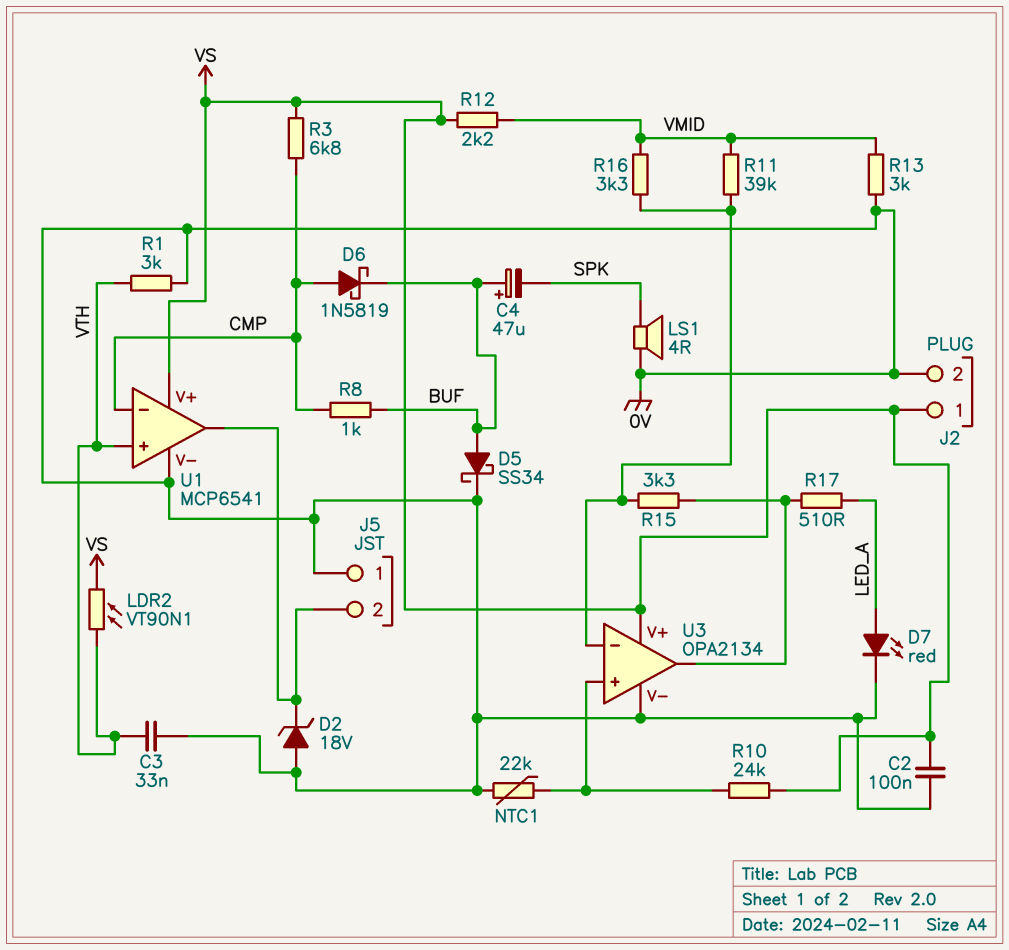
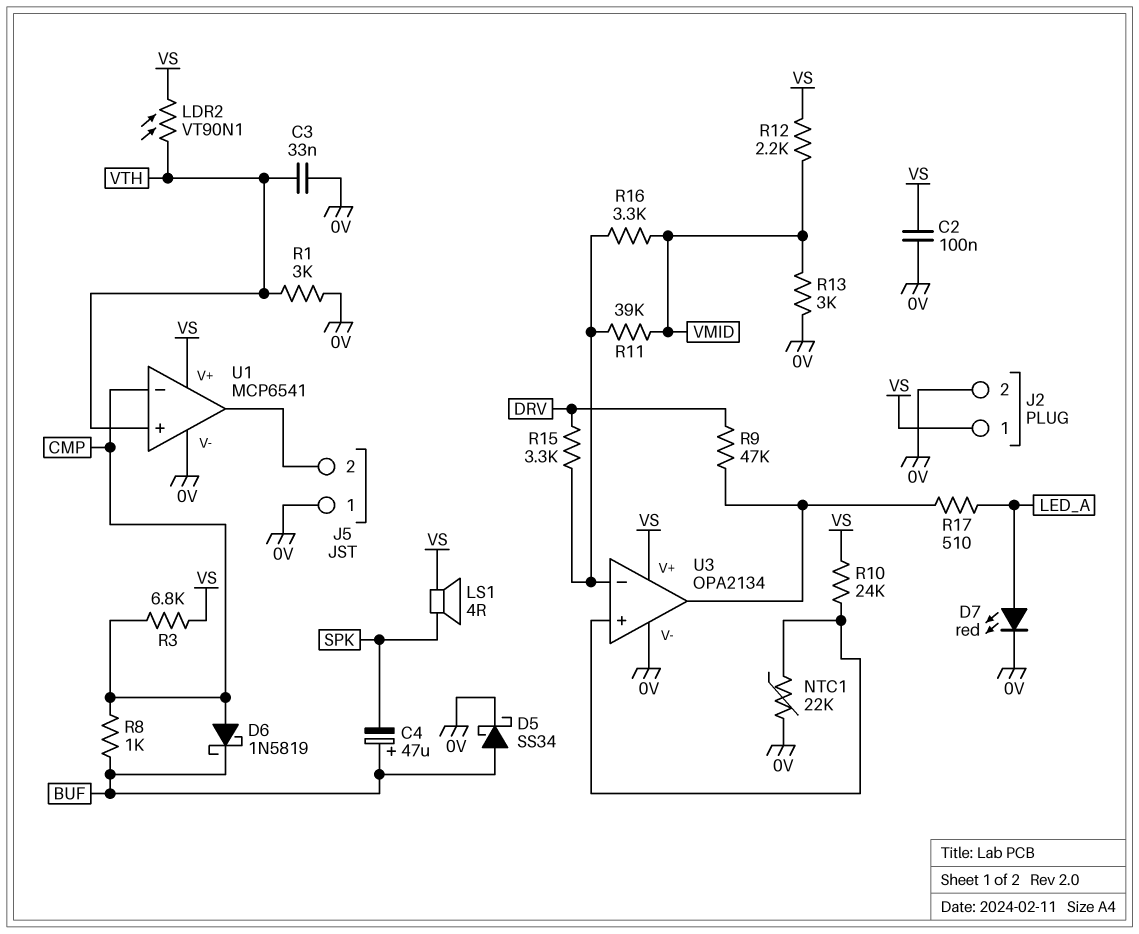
D2: zener 18V (A 0V, K J5/2) -> none
LS1: speaker 4R (0V, SPK) -> speaker 4R (SPK, VS)
R9: none -> 47k (DRV, U3/out)
R15: 3.3k (U3/in-, U3/out) -> 3.3k (DRV, U3/in-)

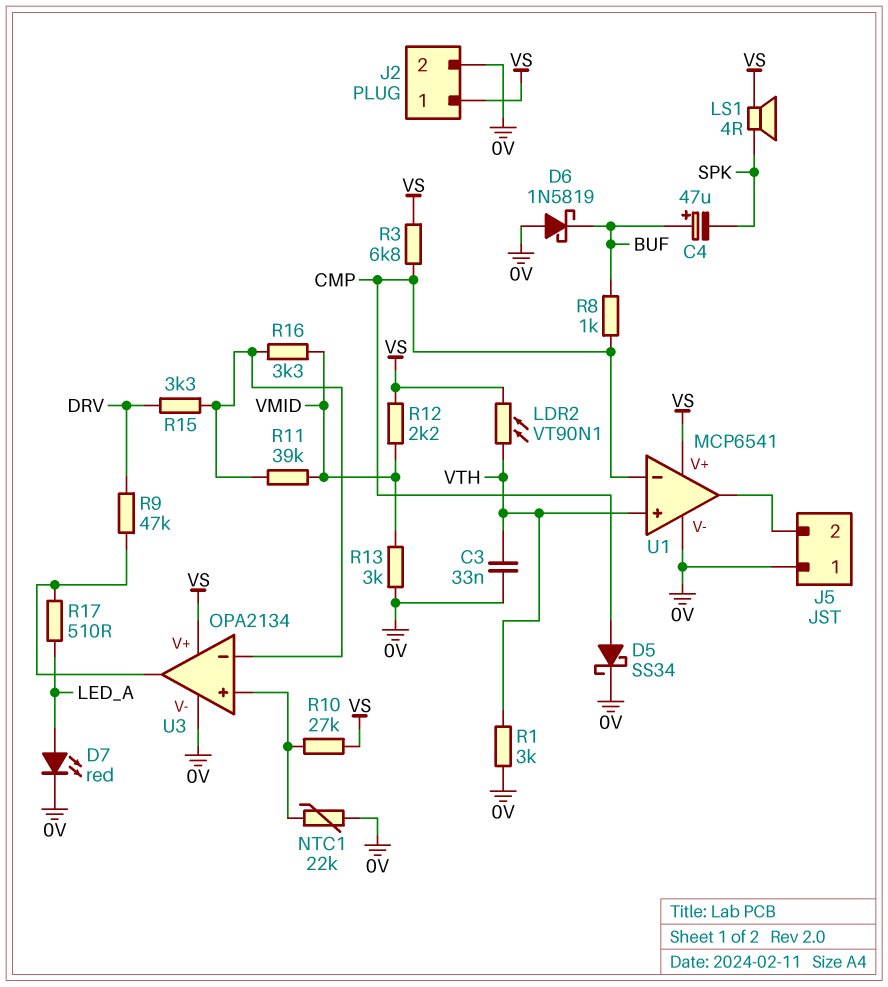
C2: 100nF (0V, VS) -> none
D5: schottky SS34 (A BUF, K 0V) -> schottky SS34 (A CMP, K 0V)
D6: schottky 1N5819 (A CMP, K BUF) -> schottky 1N5819 (A 0V, K BUF)
R10: 24k (U3/in+, VS) -> 27k (U3/in+, VS)

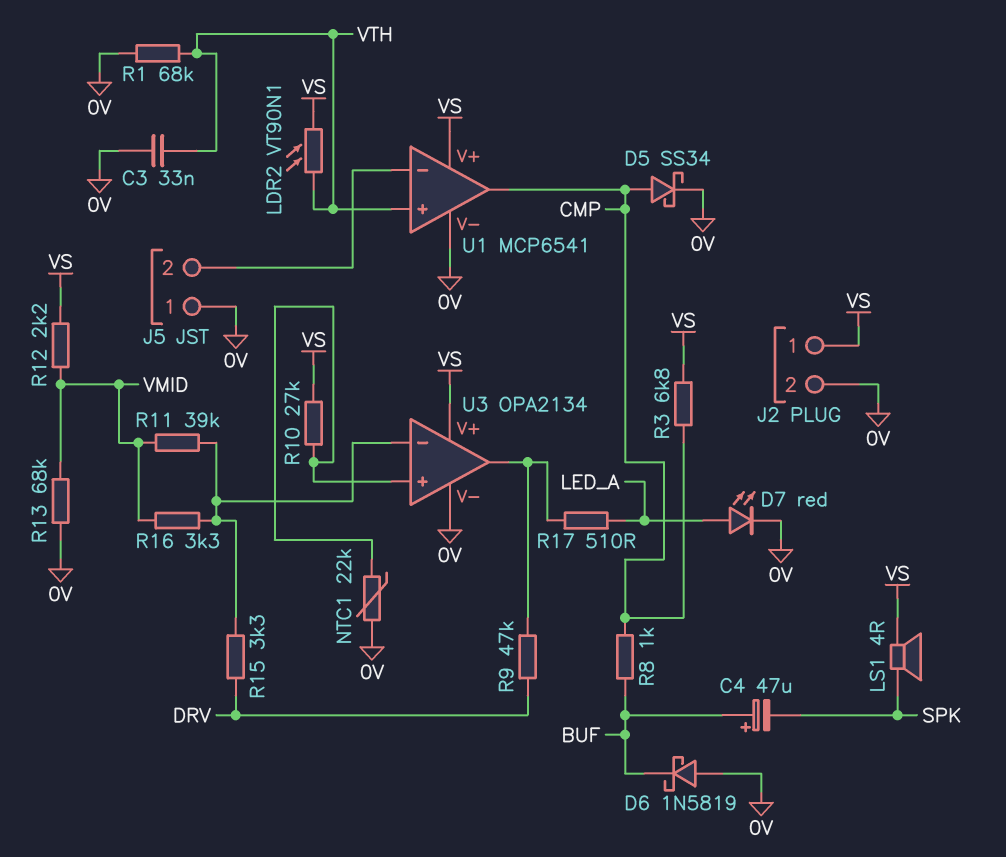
R1: 3k (0V, VTH) -> 68k (0V, VTH)
R13: 3k (0V, VMID) -> 68k (0V, VMID)
U1 pin in-: CMP -> J5/2
U1 pin out: J5/2 -> CMP

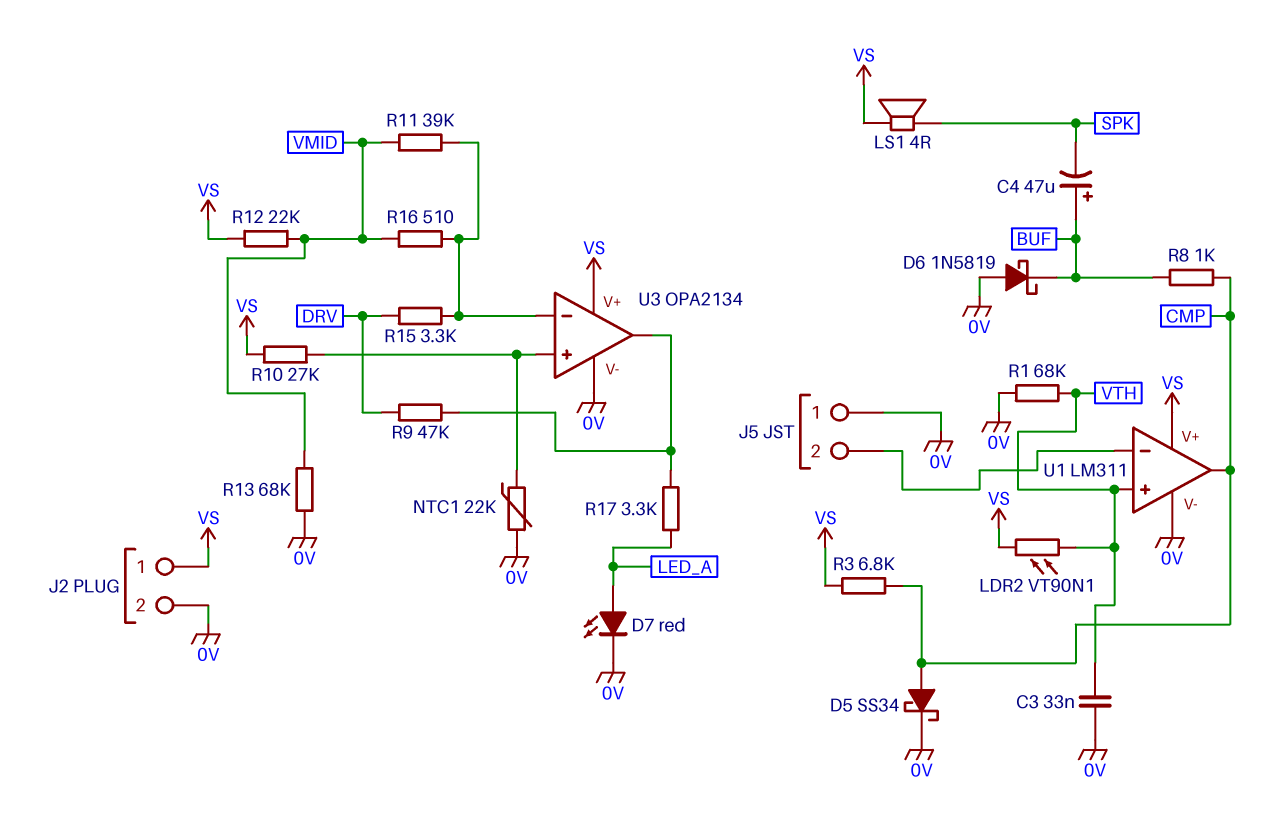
R12: 2.2k (VMID, VS) -> 22k (VMID, VS)
R16: 3.3k (U3/in-, VMID) -> 510 (U3/in-, VMID)
R17: 510 (LED_A, U3/out) -> 3.3k (LED_A, U3/out)
U1: MCP6541 -> LM311

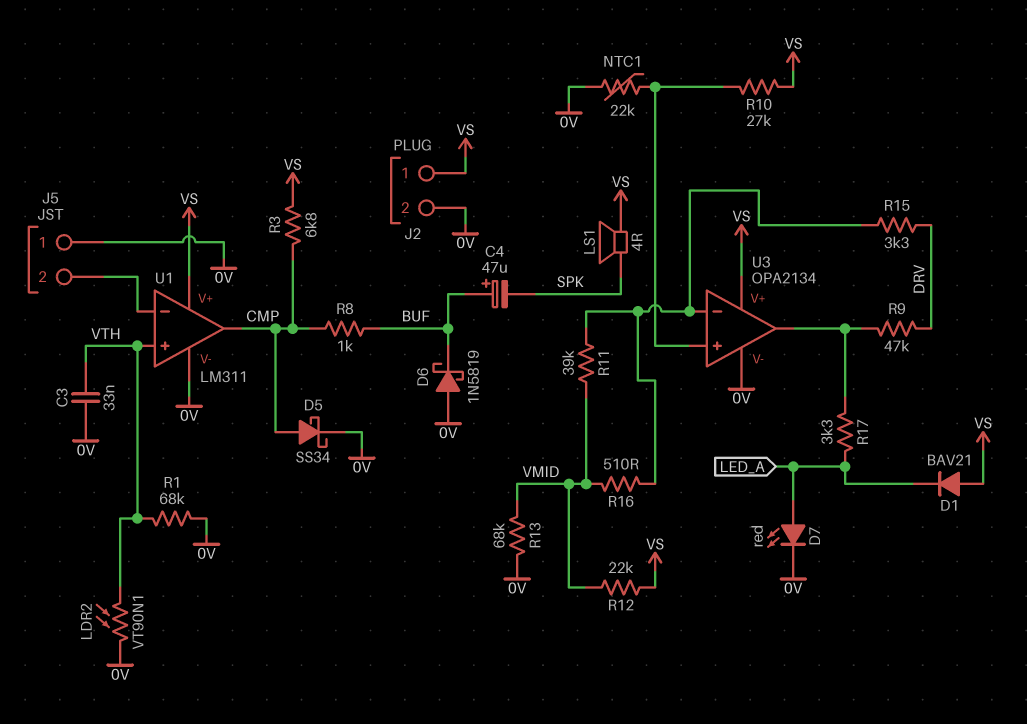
D1: none -> diode BAV21 (A VS, K LED_A)
LDR2: VT90N1 (VS, VTH) -> VT90N1 (0V, VTH)

